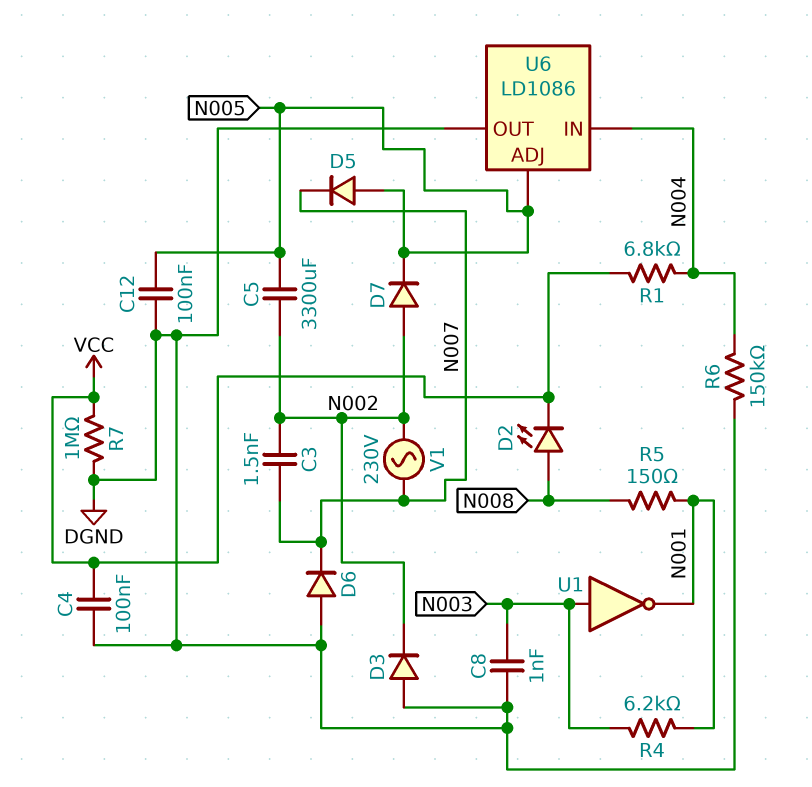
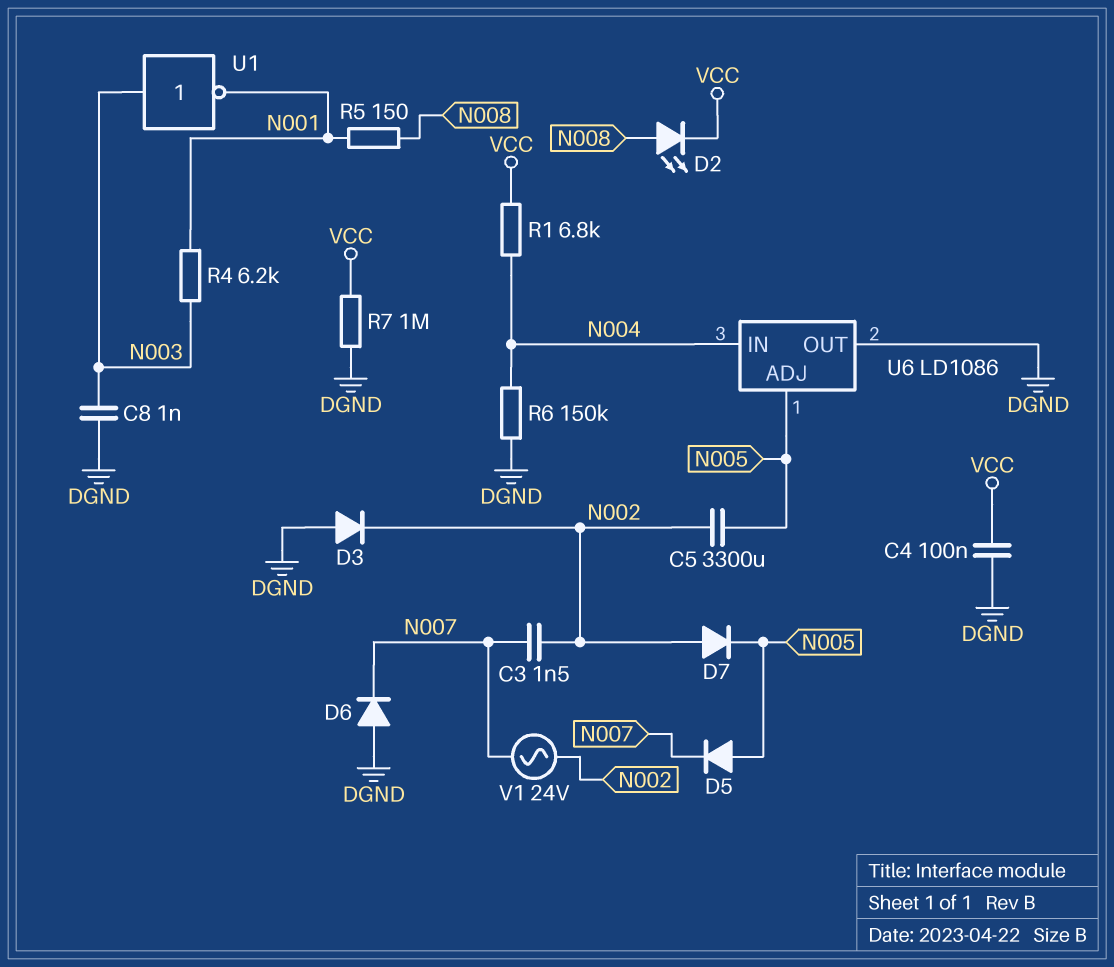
C12: 100nF (DGND, N005) -> none
V1: AC 230V (N002, N007) -> AC 24V (N002, N007)

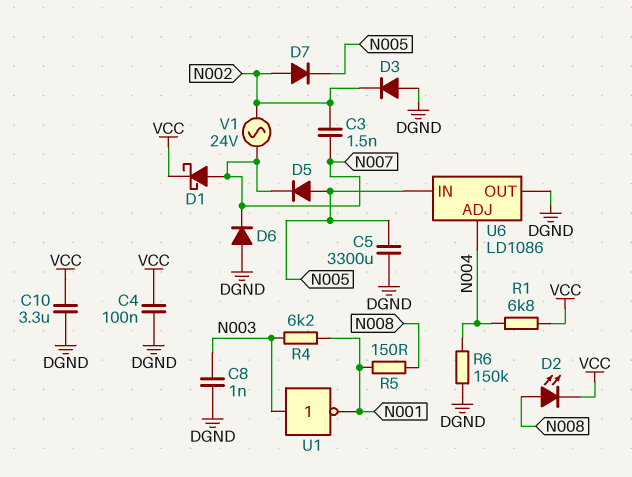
C5: 3300uF (N002, N005) -> 3300uF (DGND, N005)
C10: none -> 3.3uF (DGND, VCC)
D1: none -> schottky (A N007, K VCC)
R7: 1M (DGND, VCC) -> none
U6 pin ADJ: N005 -> N004
U6 pin IN: N004 -> N005

